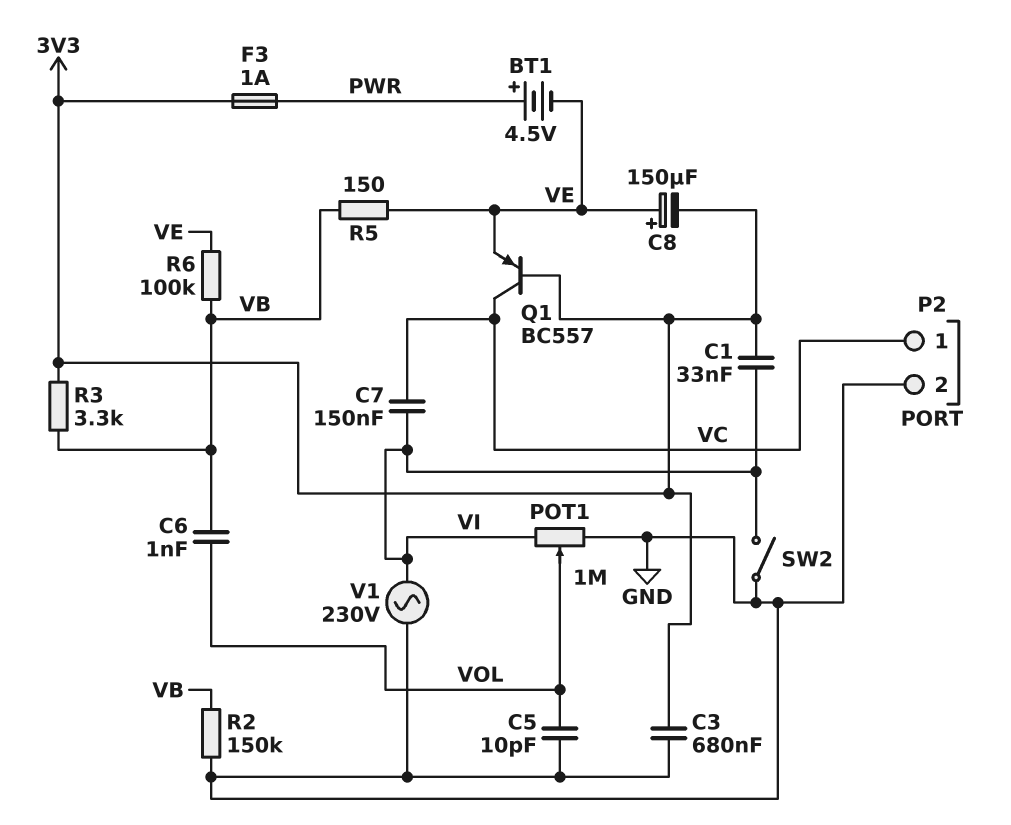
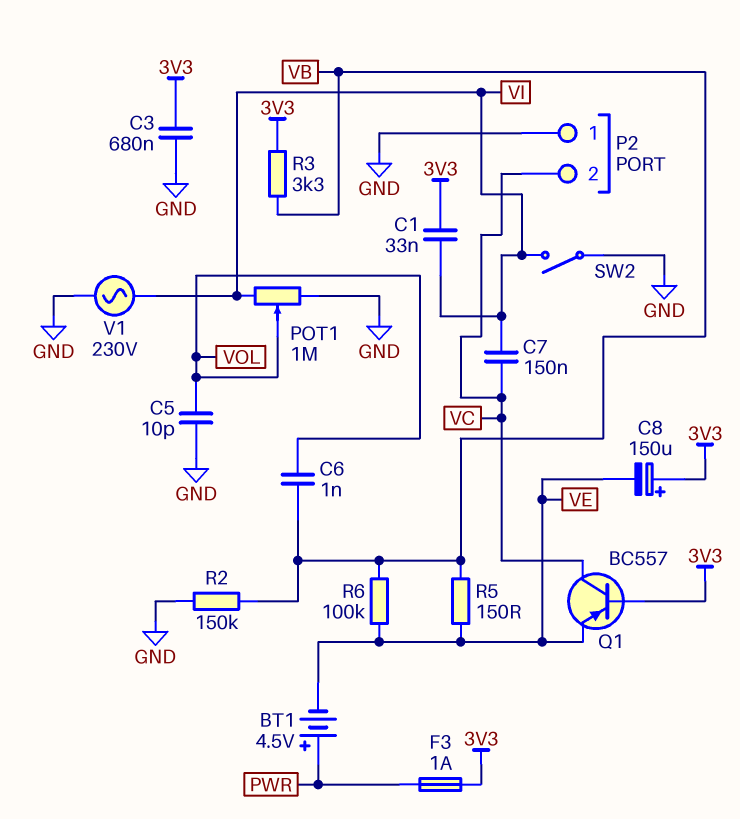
C8: 150uF (plus VE, minus 3V3) -> 150uF (plus 3V3, minus VE)
P2 pin 1: VC -> GND
P2 pin 2: GND -> VC

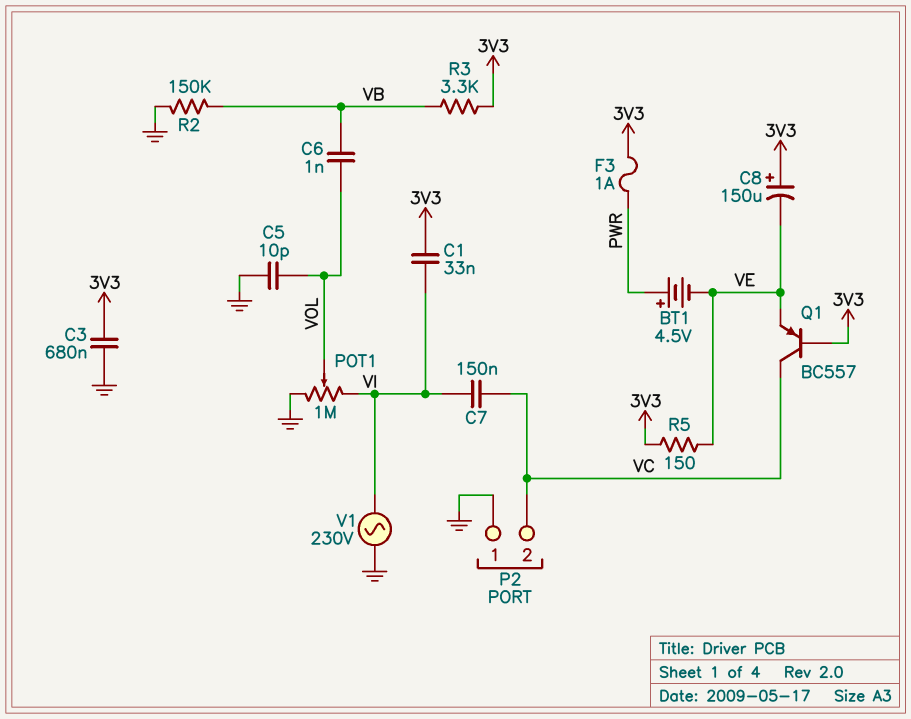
R5: 150 (VB, VE) -> 150 (3V3, VE)
R6: 100k (VB, VE) -> none
SW2: switch (GND, VI) -> none

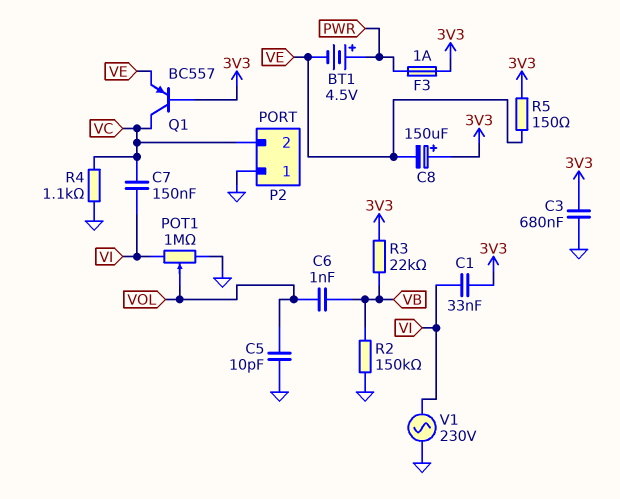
R3: 3.3k (3V3, VB) -> 22k (3V3, VB)
R4: none -> 1.1k (GND, VC)

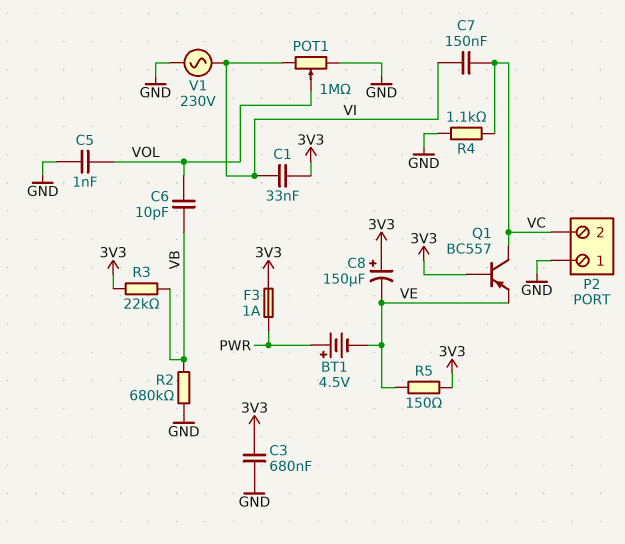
C5: 10pF (GND, VOL) -> 1nF (GND, VOL)
C6: 1nF (VB, VOL) -> 10pF (VB, VOL)
R2: 150k (GND, VB) -> 680k (GND, VB)

